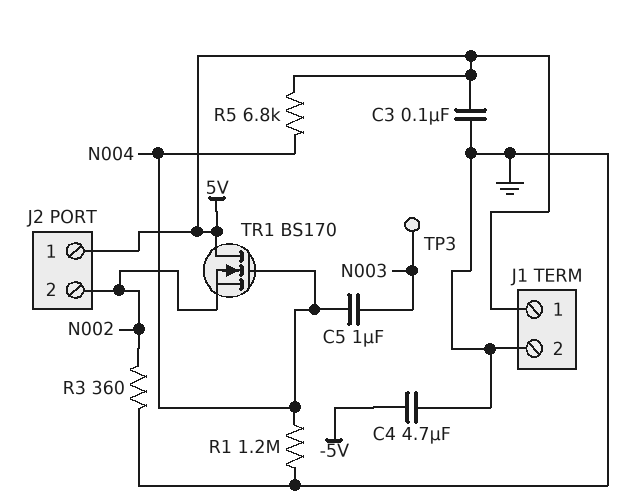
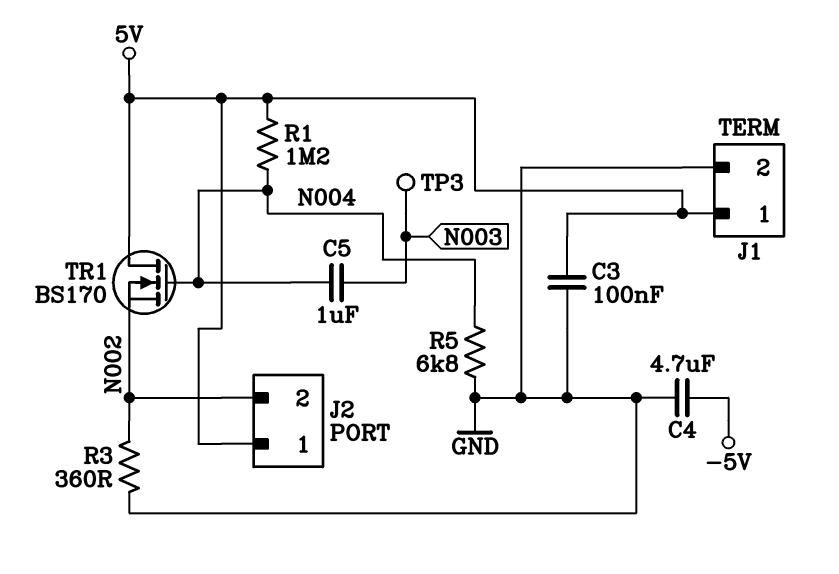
R1: 1.2M (GND, N004) -> 1.2M (5V, N004)
R5: 6.8k (5V, N004) -> 6.8k (GND, N004)

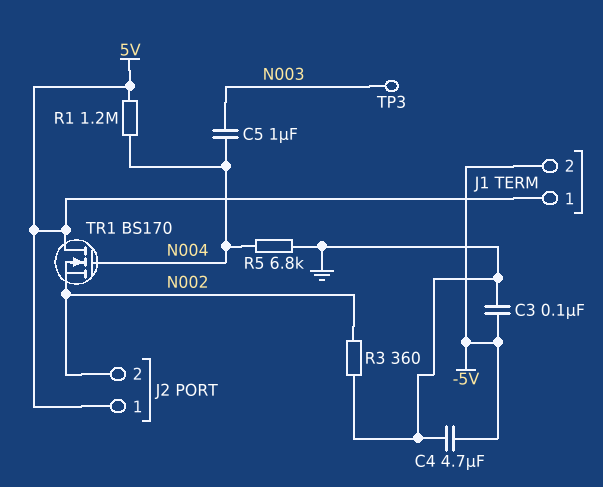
C3: 100nF (5V, GND) -> 100nF (-5V, GND)
J1 pin 2: GND -> -5V

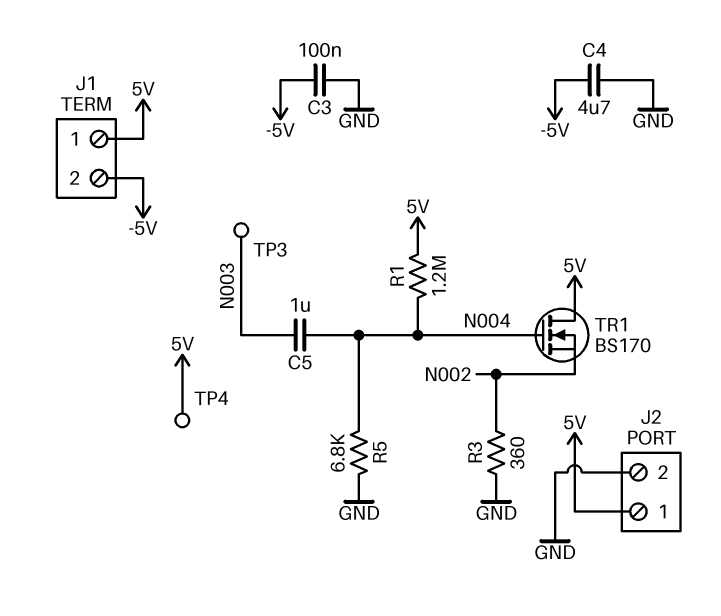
J2 pin 2: N002 -> GND
TP4: none -> test point (5V)

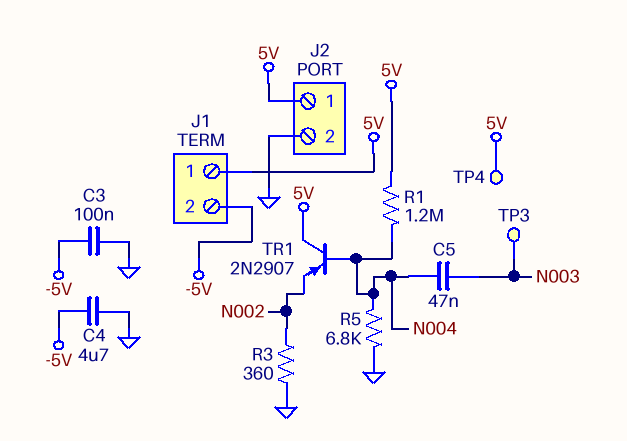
C5: 1uF (N003, N004) -> 47nF (N003, N004)
TR1: NMOS BS170 (G N004, D 5V, S N002) -> PNP 2N2907 (B N004, C 5V, E N002)

